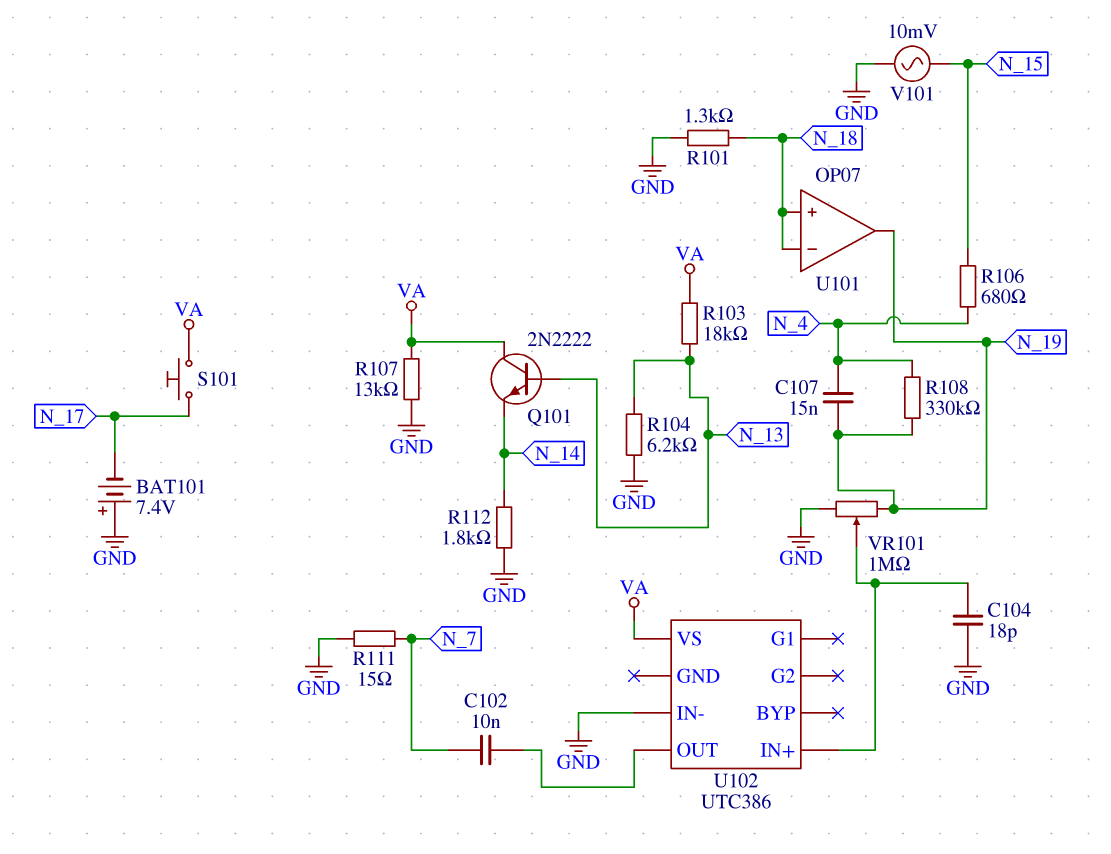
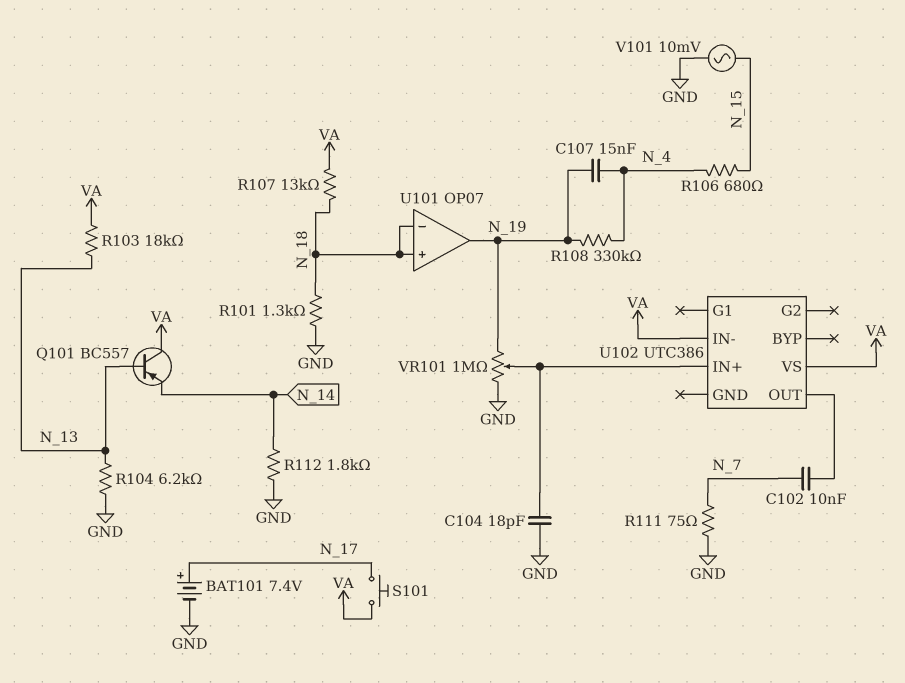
BAT101: 7.4V (plus GND, minus N_17) -> 7.4V (plus N_17, minus GND)
Q101: NPN 2N2222 (B N_13, C VA, E N_14) -> PNP BC557 (B N_13, C VA, E N_14)
R107: 13k (GND, VA) -> 13k (N_18, VA)
R111: 15 (GND, N_7) -> 75 (GND, N_7)
U102 pin IN-: GND -> VA

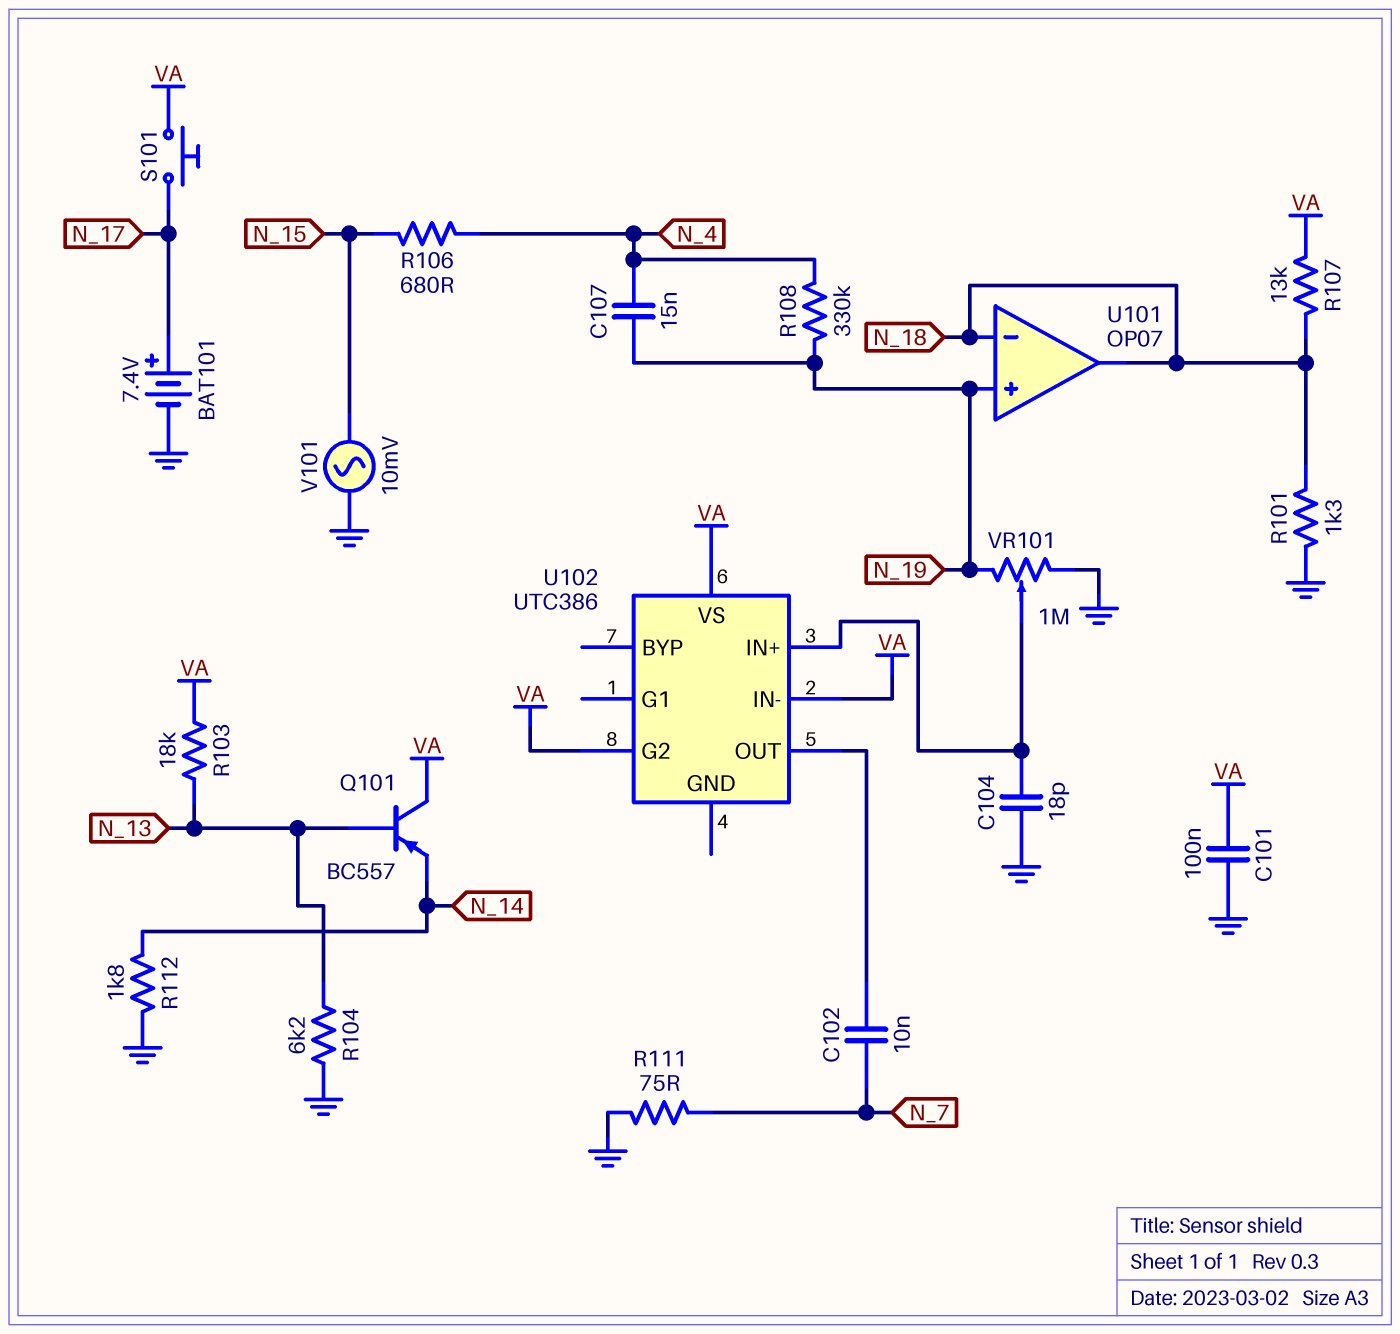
C101: none -> 100nF (GND, VA)
U101 pin in+: N_18 -> N_19
U101 pin out: N_19 -> N_18
U102 pin G2: none -> VA

